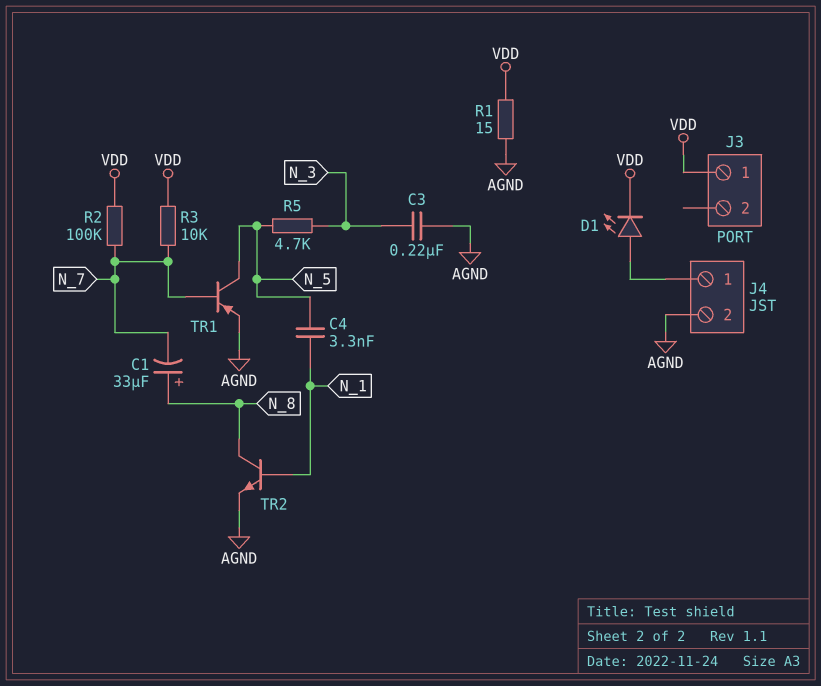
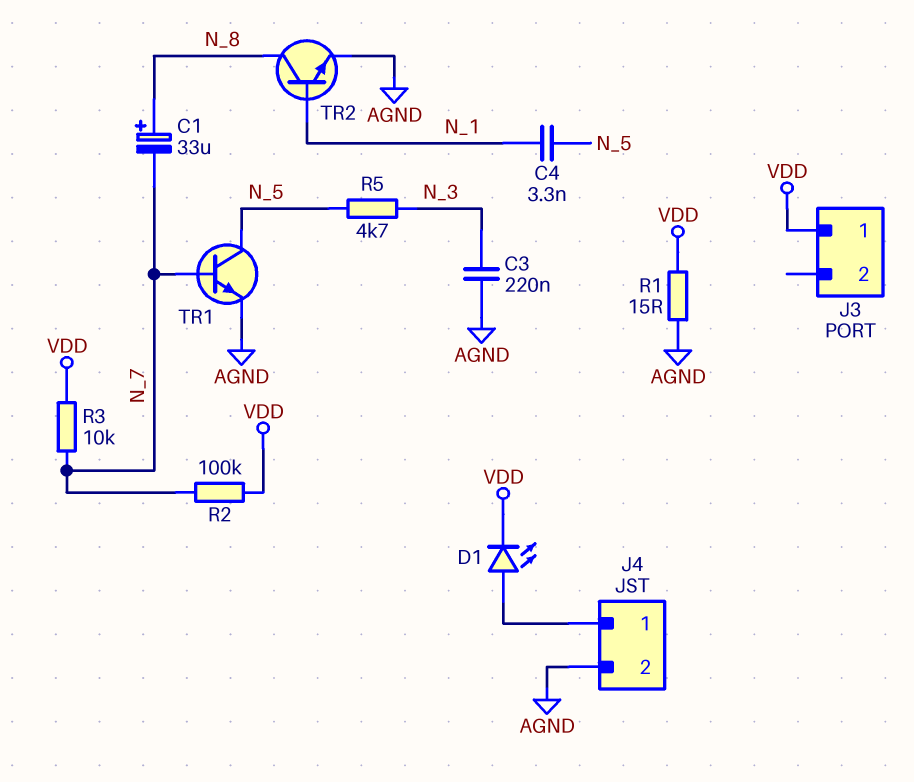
TR1: PNP (B N_7, C N_5, E AGND) -> NPN (B N_7, C N_5, E AGND)

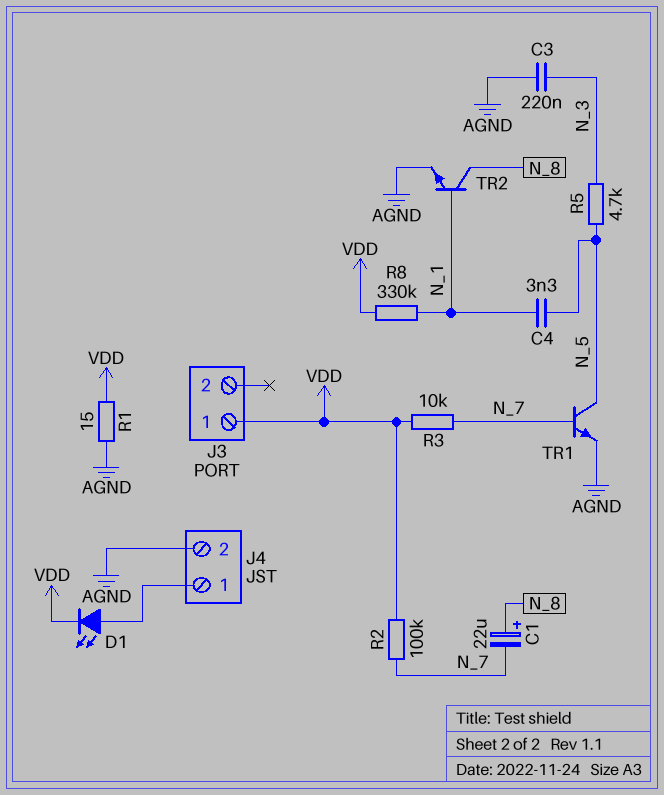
C1: 33uF (plus N_8, minus N_7) -> 22uF (plus N_8, minus N_7)
R8: none -> 330k (N_1, VDD)

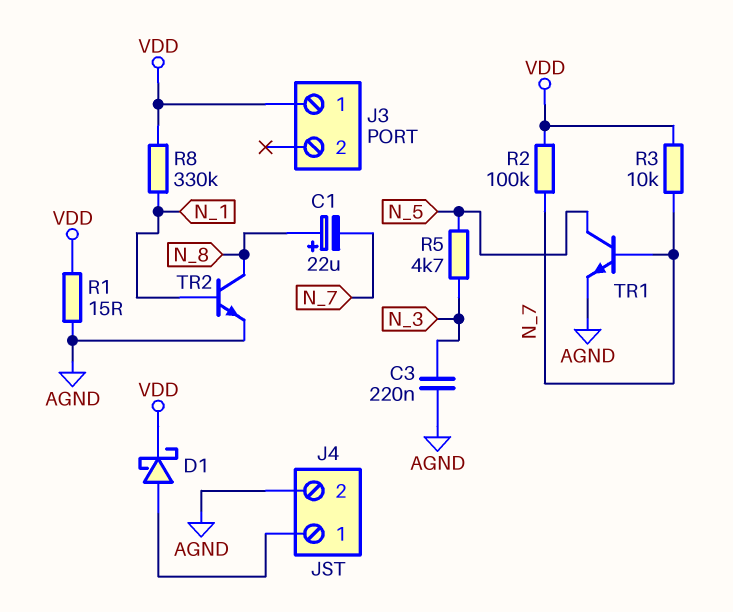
C4: 3.3nF (N_1, N_5) -> none
D1: LED (A J4/1, K VDD) -> schottky (A J4/1, K VDD)

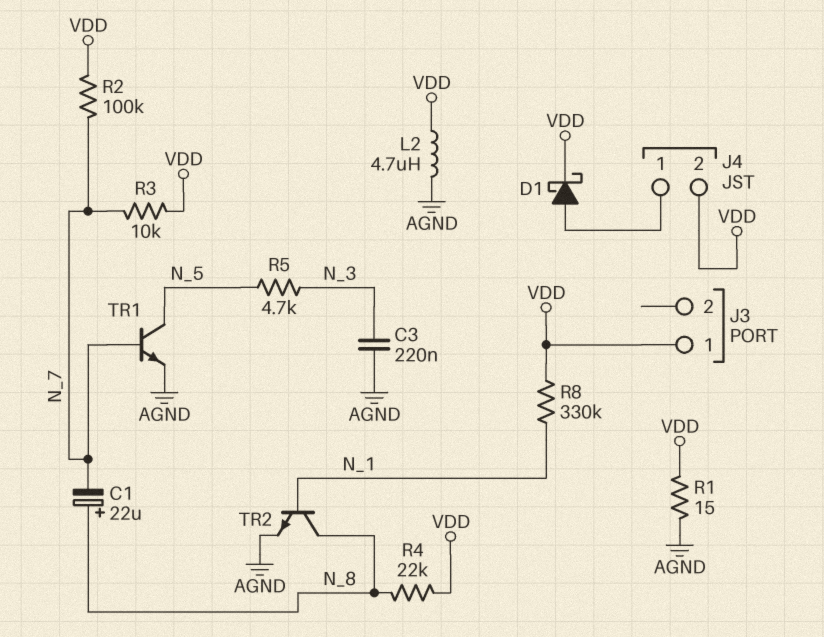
J4 pin 2: AGND -> VDD
L2: none -> 4.7uH (AGND, VDD)
R4: none -> 22k (N_8, VDD)

